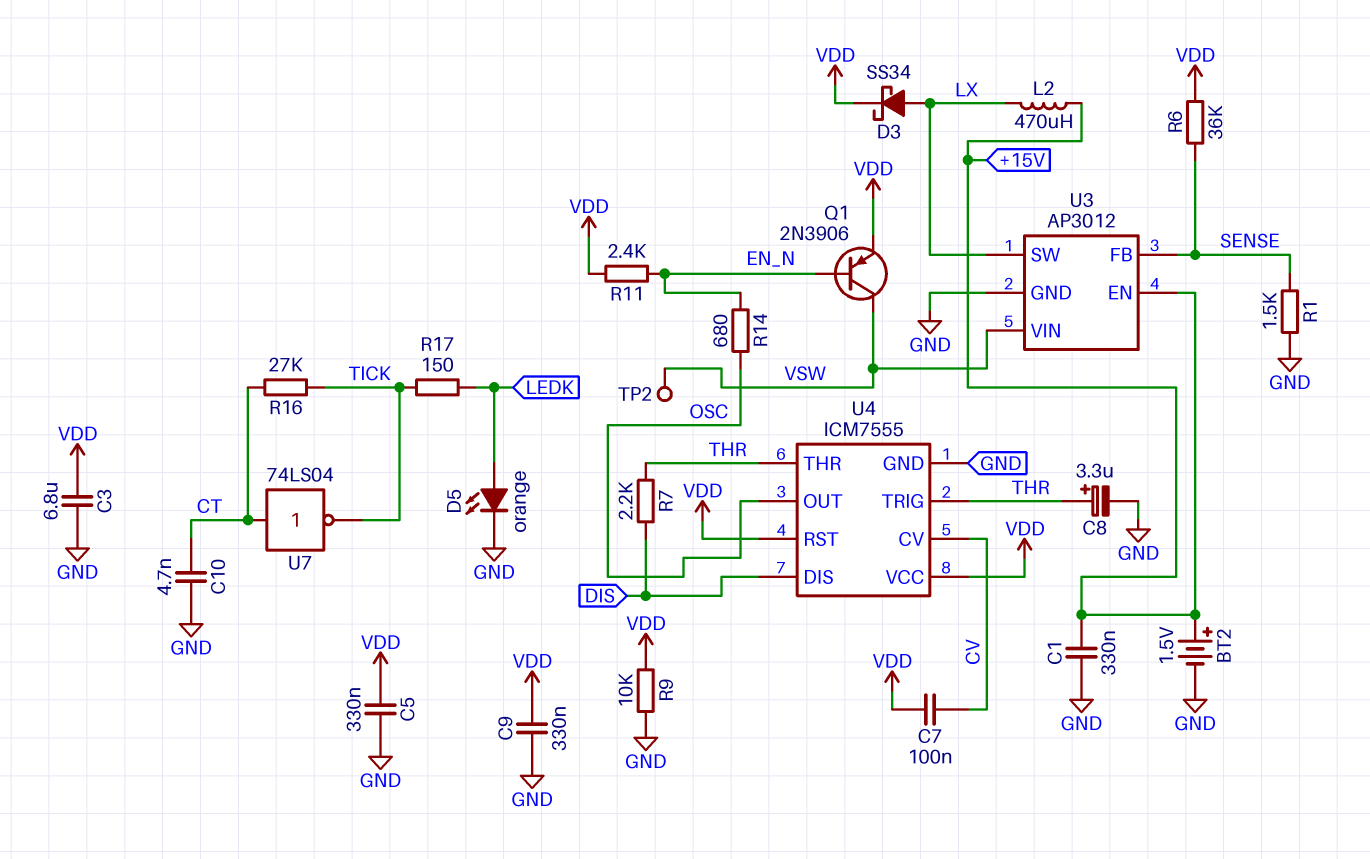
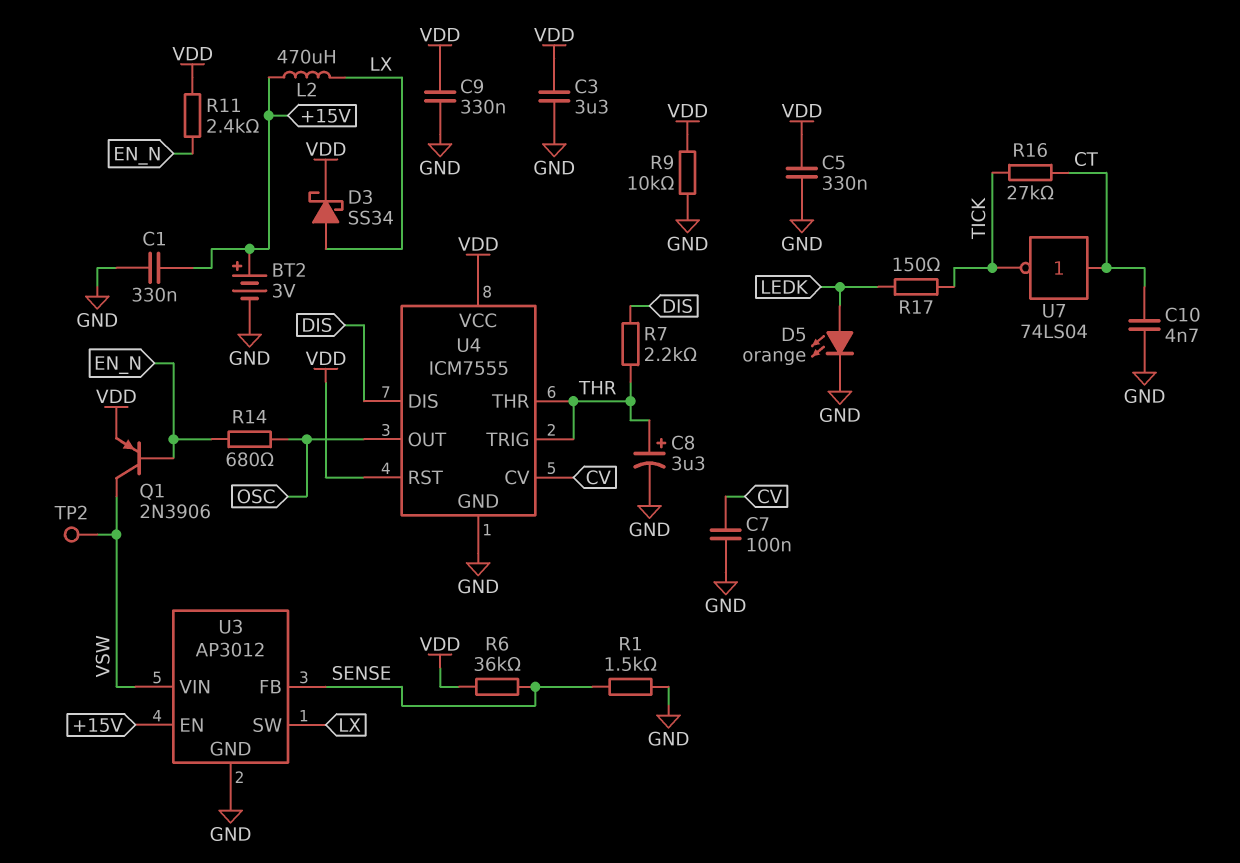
BT2: 1.5V (plus +15V, minus GND) -> 3V (plus +15V, minus GND)
C3: 6.8uF (GND, VDD) -> 3.3uF (GND, VDD)
C7: 100nF (CV, VDD) -> 100nF (CV, GND)

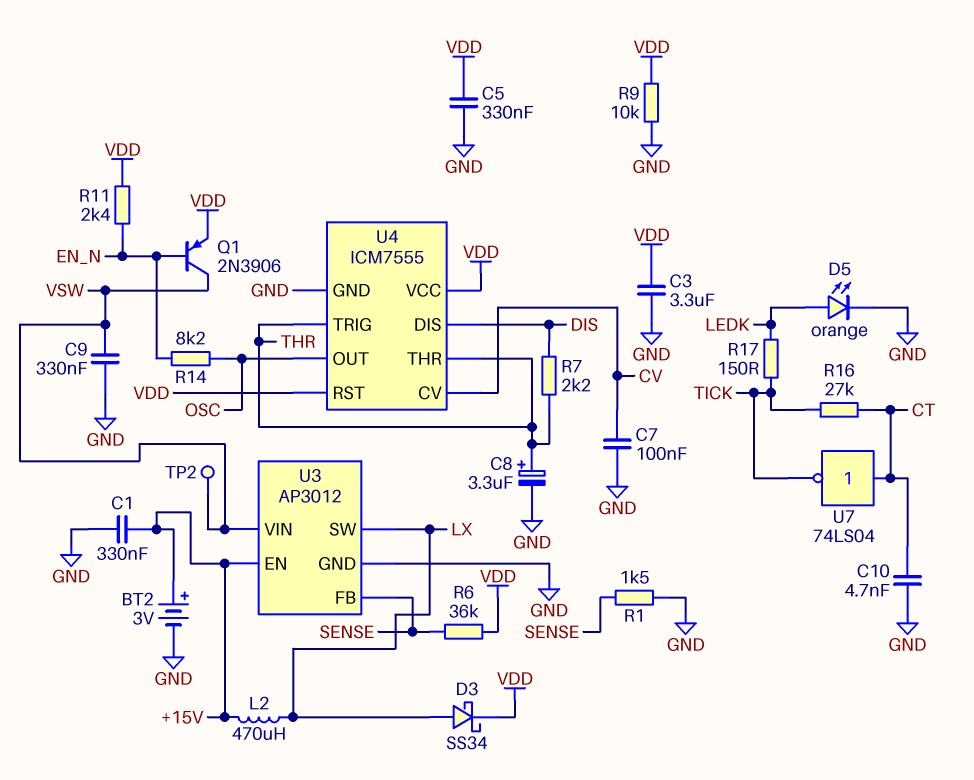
C9: 330nF (GND, VDD) -> 330nF (GND, VSW)
R14: 680 (EN_N, OSC) -> 8.2k (EN_N, OSC)

